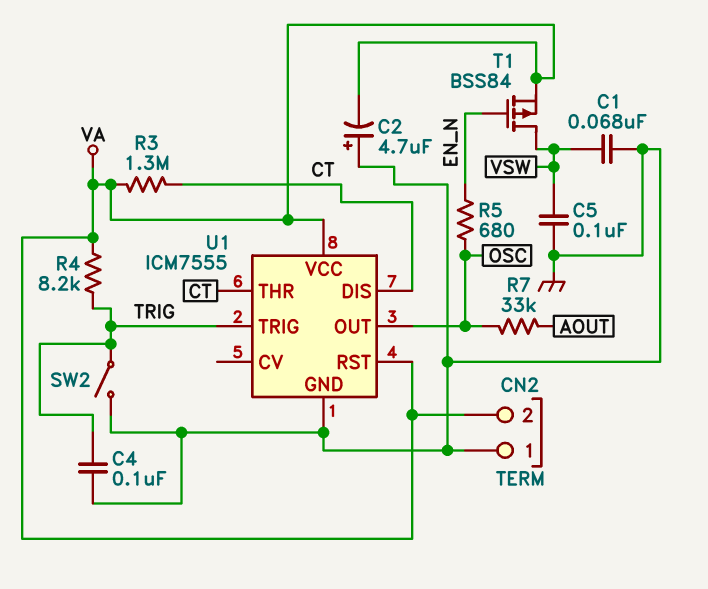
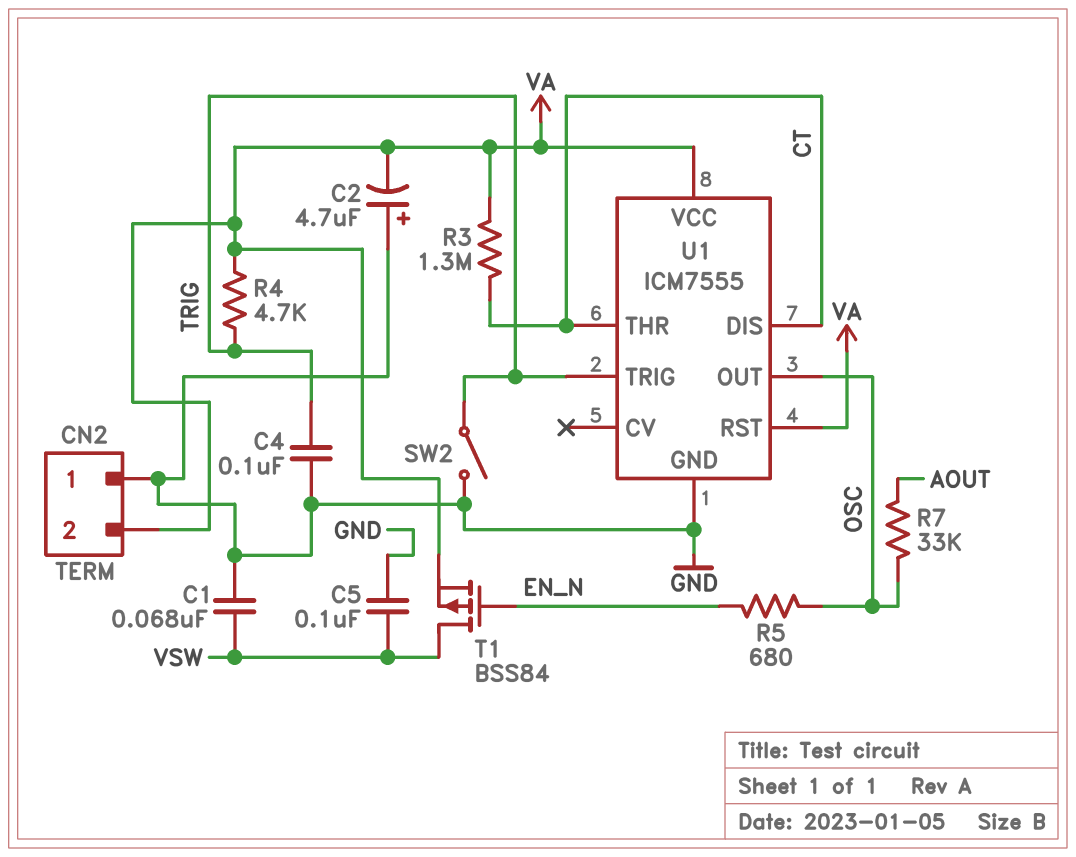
R4: 8.2k (TRIG, VA) -> 4.7k (TRIG, VA)

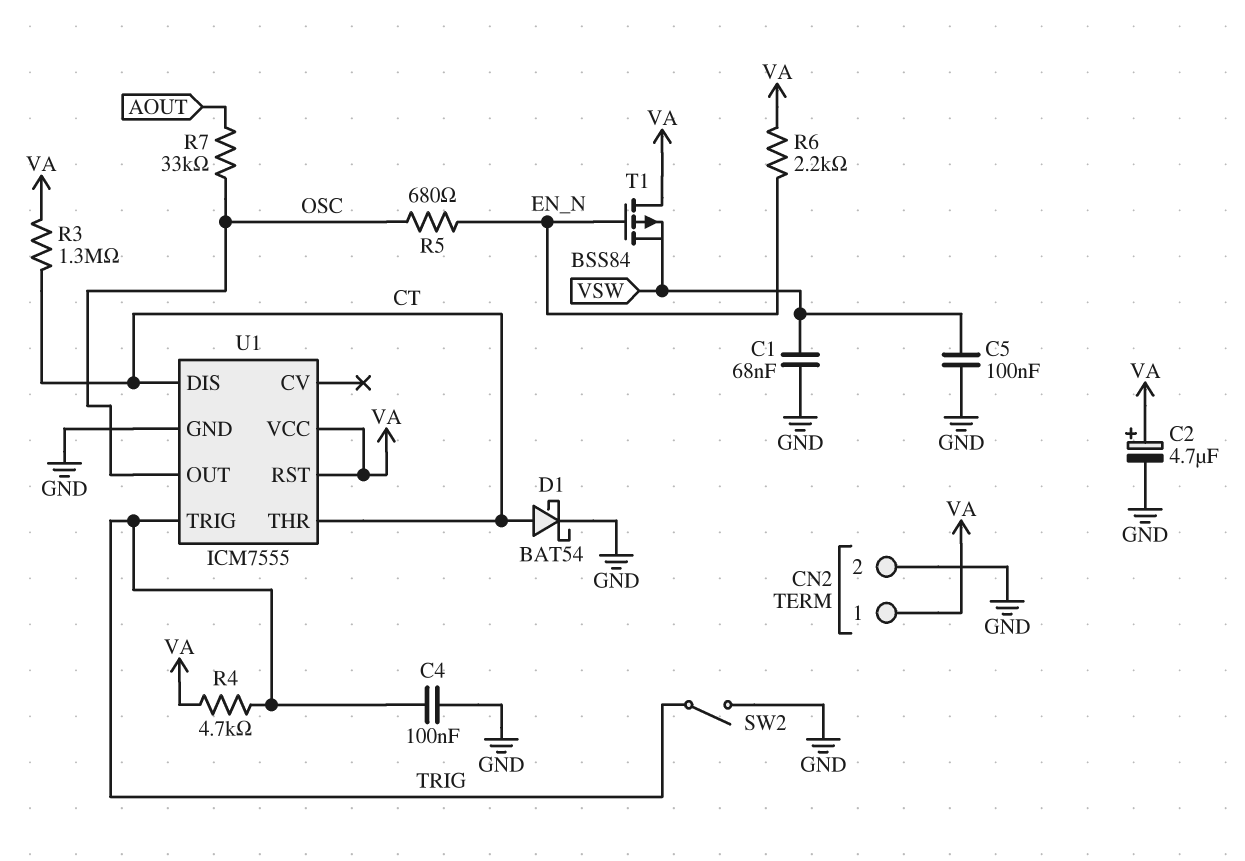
C2: 4.7uF (plus GND, minus VA) -> 4.7uF (plus VA, minus GND)
CN2 pin 1: GND -> VA
CN2 pin 2: VA -> GND
D1: none -> schottky BAT54 (A CT, K GND)
R6: none -> 2.2k (EN_N, VA)
T1: PMOS BSS84 (G EN_N, D VSW, S VA) -> PMOS BSS84 (G EN_N, D VA, S VSW)

